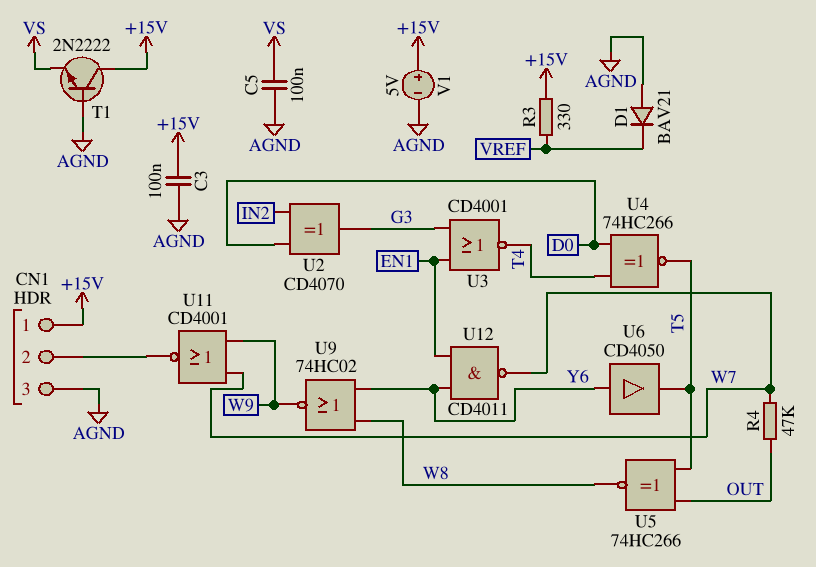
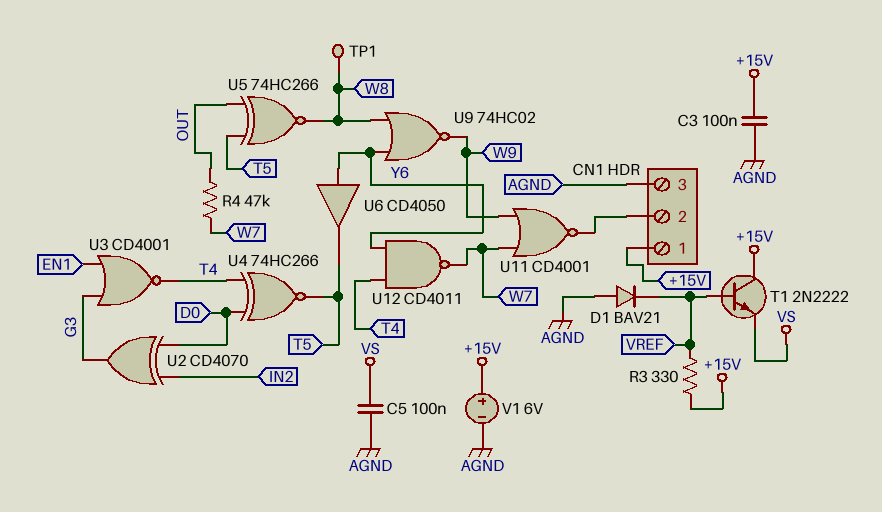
T1: NPN 2N2222 (B AGND, C +15V, E VS) -> NPN 2N2222 (B VREF, C +15V, E VS)
TP1: none -> test point (W8)
U12: NAND CD4011 (in EN1, in Y6, out W7) -> NAND CD4011 (in T4, in Y6, out W7)
V1: 5V (plus +15V, minus AGND) -> 6V (plus +15V, minus AGND)

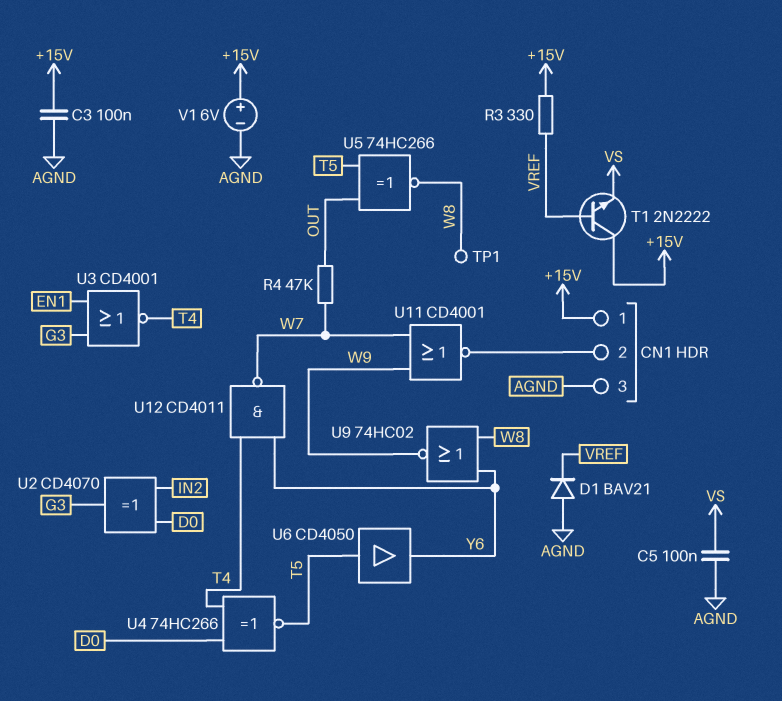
U6: buffer CD4050 (in Y6, out T5) -> buffer CD4050 (in T5, out Y6)

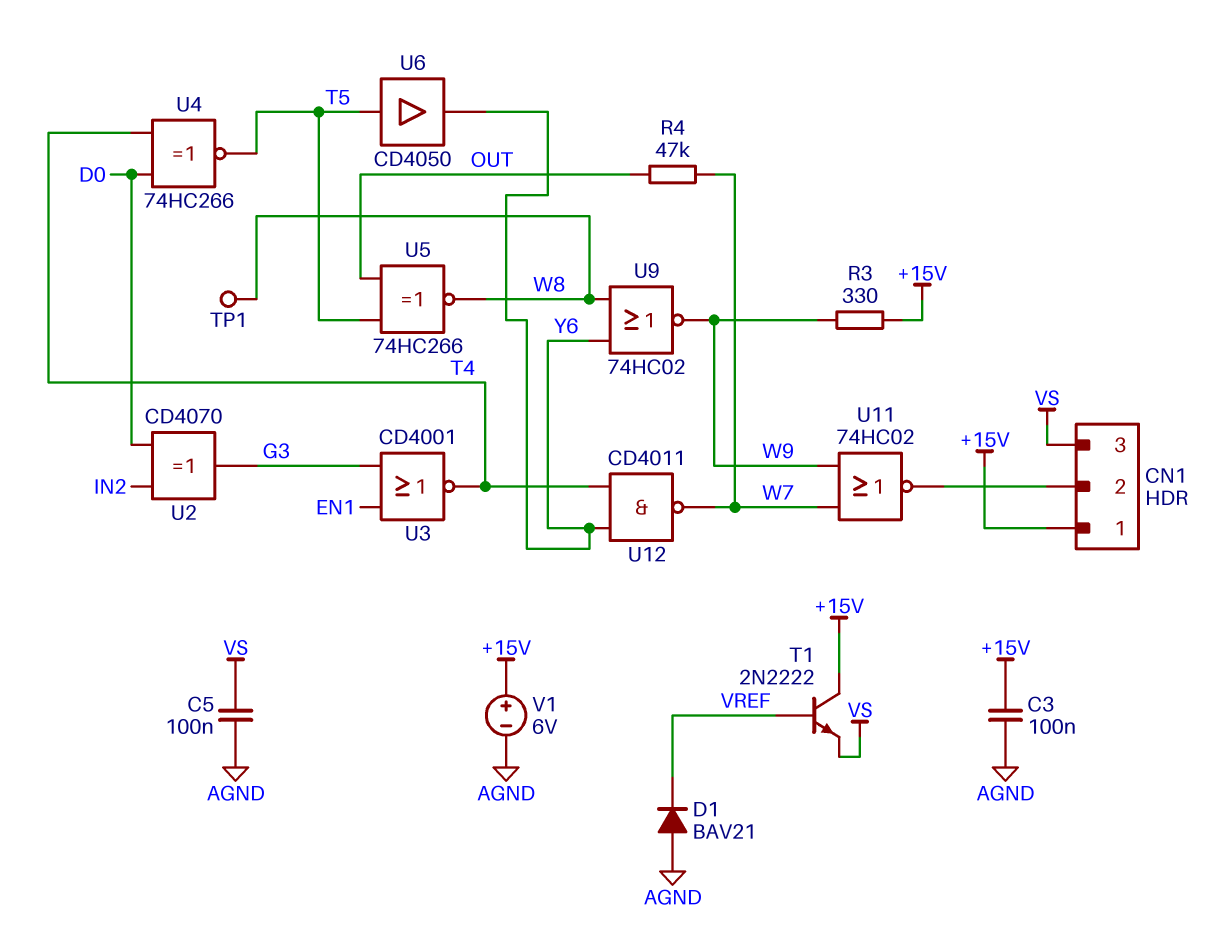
CN1 pin 3: AGND -> VS
R3: 330 (+15V, VREF) -> 330 (+15V, W9)
U11: NOR CD4001 (in W7, in W9, out CN1/2) -> NOR 74HC02 (in W7, in W9, out CN1/2)

